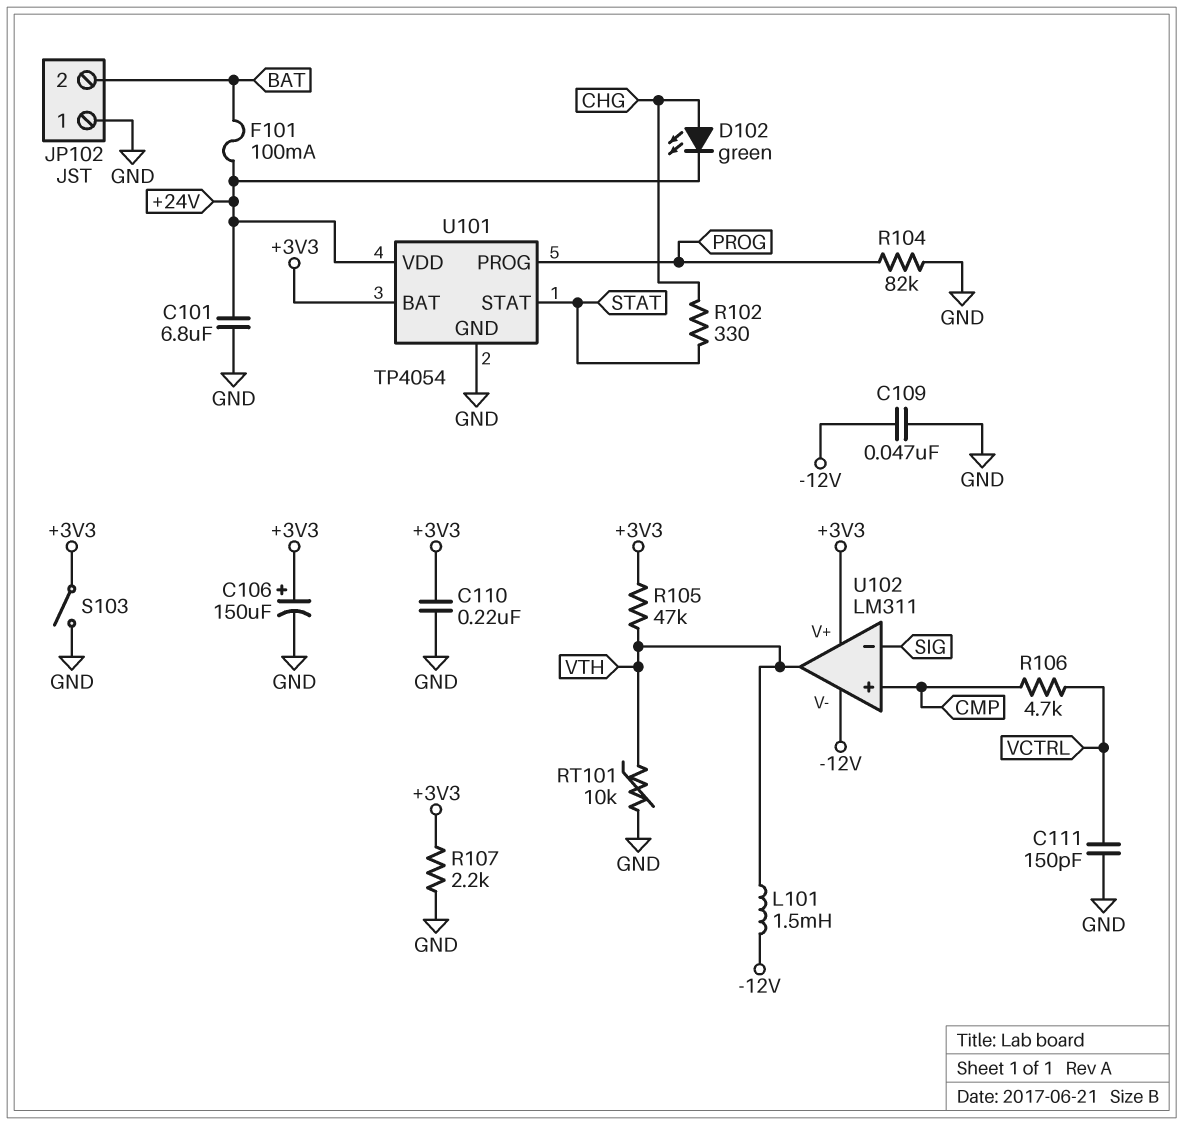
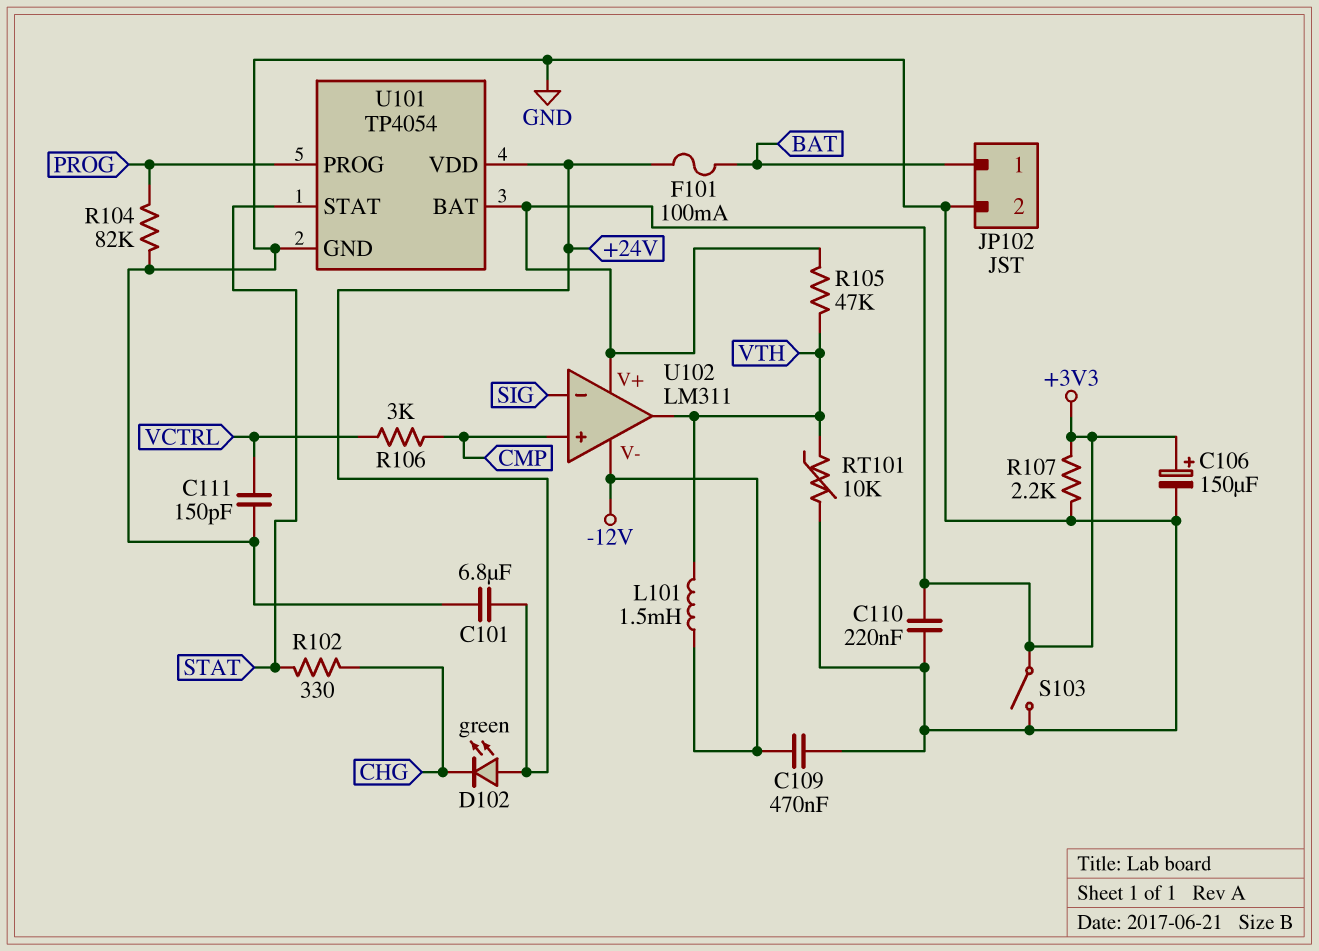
C109: 47nF (-12V, GND) -> 470nF (-12V, GND)
D102: LED green (A CHG, K +24V) -> LED green (A +24V, K CHG)
JP102 pin 1: GND -> BAT
JP102 pin 2: BAT -> GND
R106: 4.7k (CMP, VCTRL) -> 3k (CMP, VCTRL)

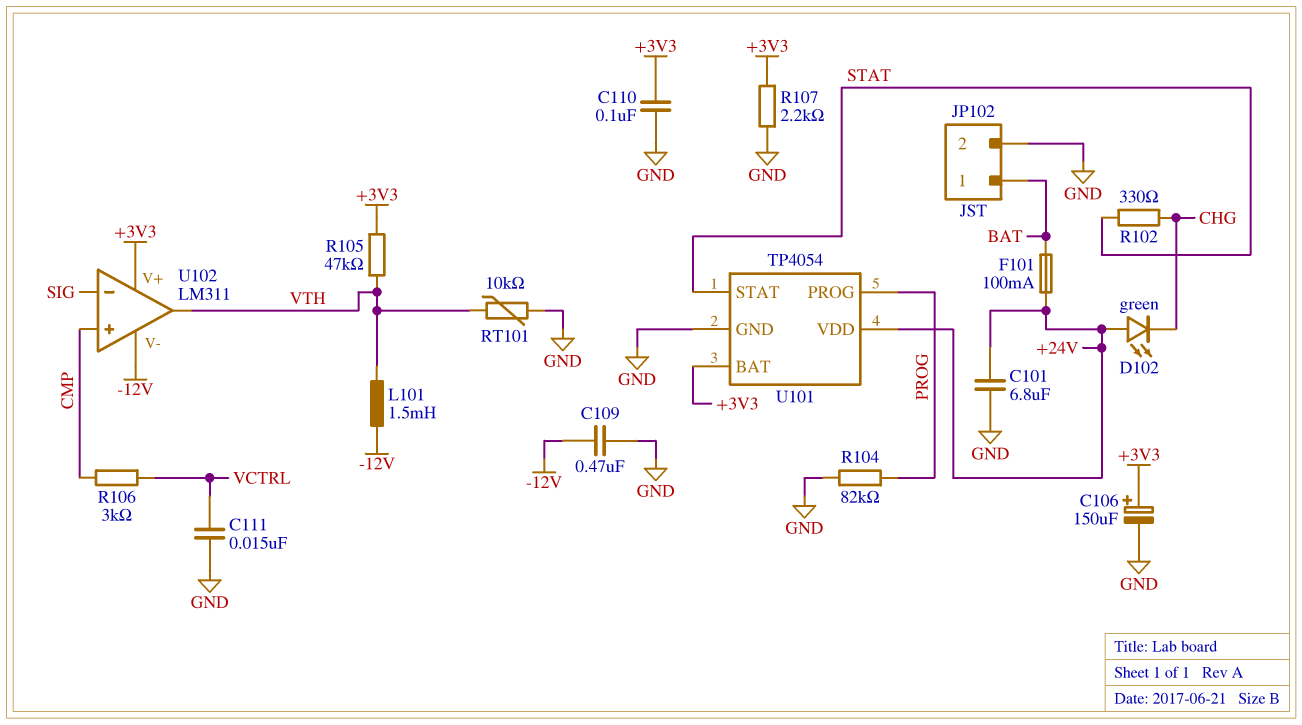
C110: 220nF (+3V3, GND) -> 100nF (+3V3, GND)
C111: 150pF (GND, VCTRL) -> 15nF (GND, VCTRL)
S103: switch (+3V3, GND) -> none

